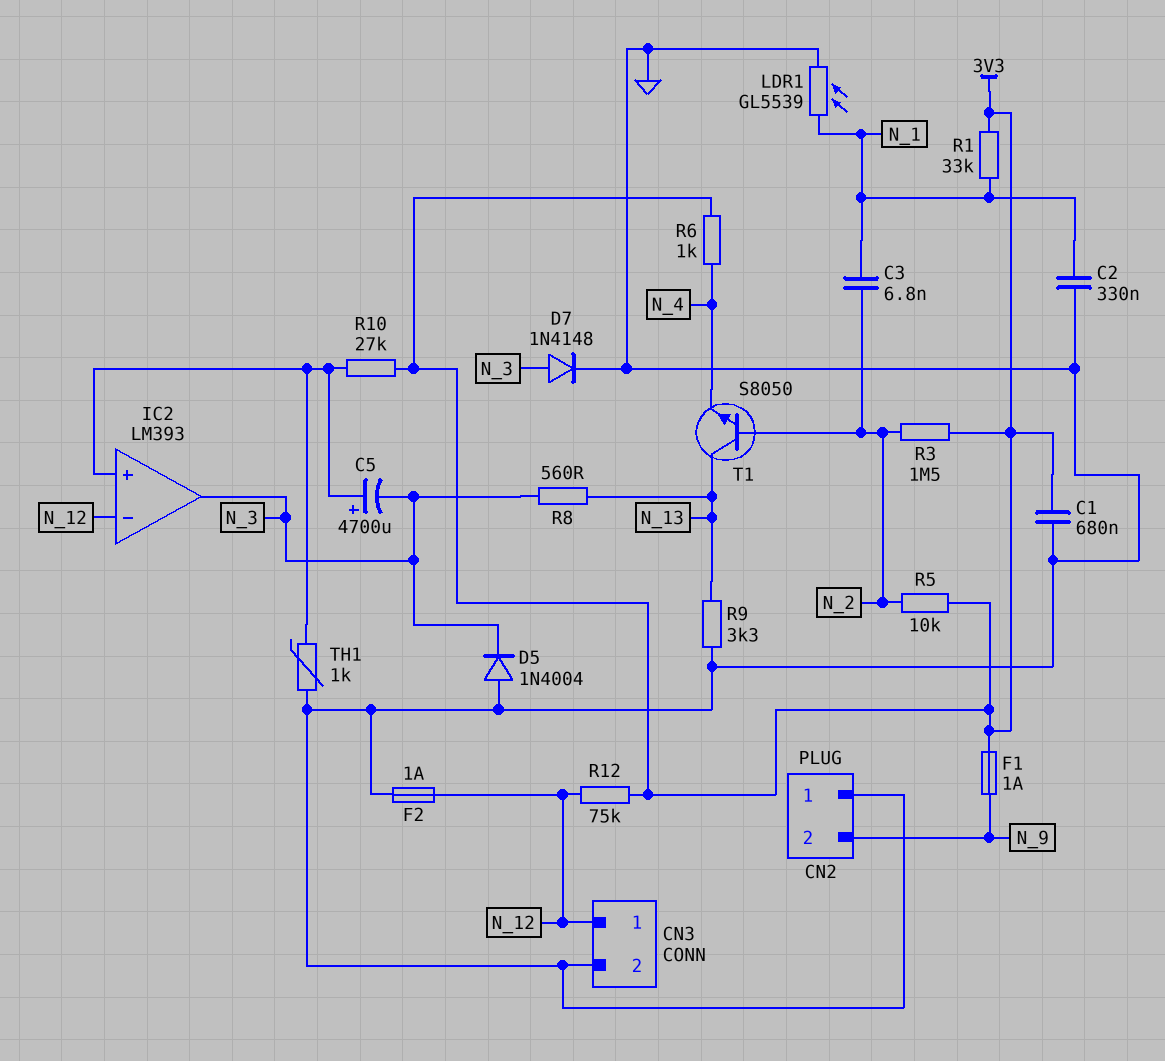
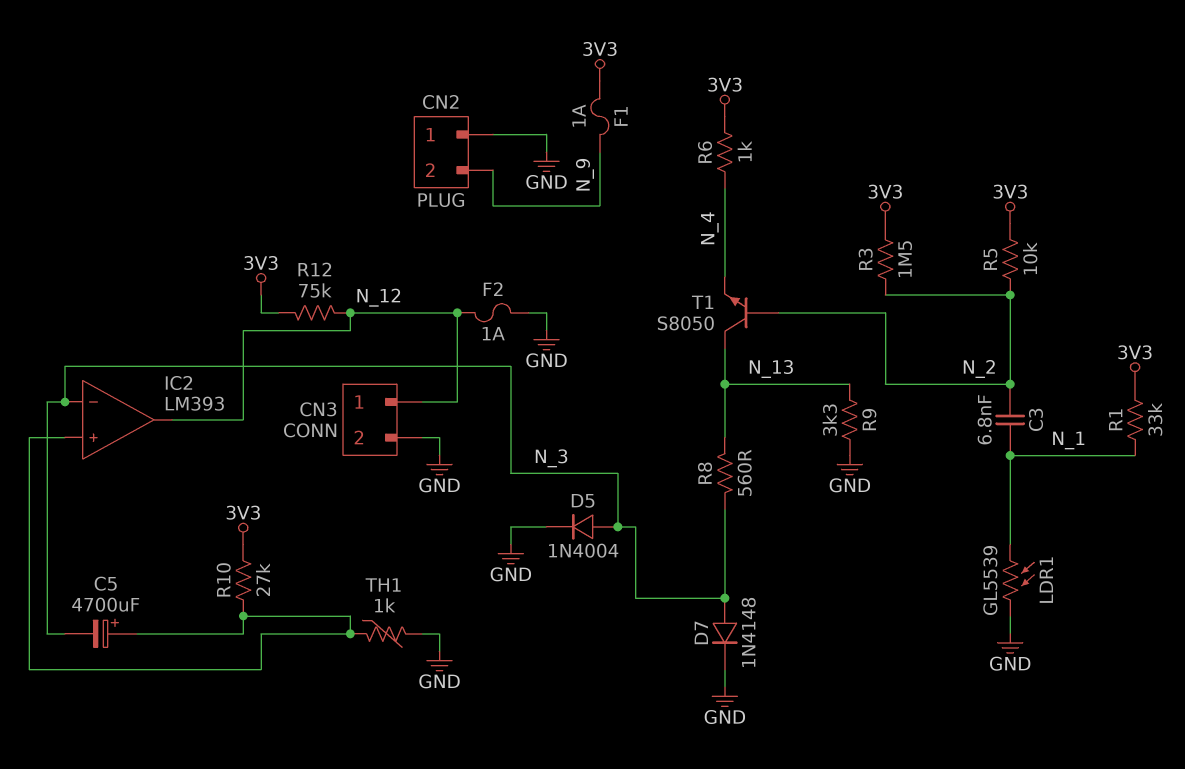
C1: 680nF (3V3, GND) -> none
C2: 330nF (GND, N_1) -> none
D5: diode 1N4004 (A GND, K N_3) -> diode 1N4004 (A N_3, K GND)
IC2 pin in-: N_12 -> N_3
IC2 pin out: N_3 -> N_12

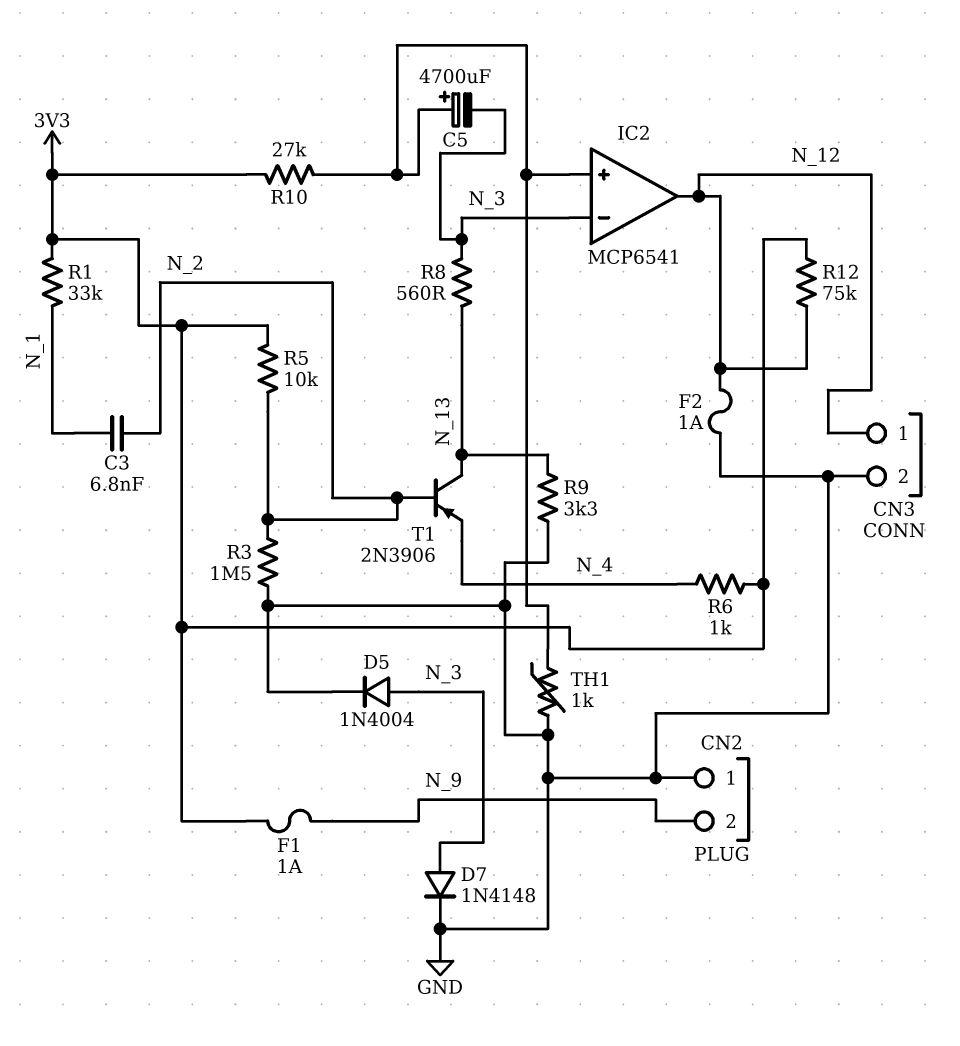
IC2: LM393 -> MCP6541
LDR1: GL5539 (GND, N_1) -> none
R3: 1.5M (3V3, N_2) -> 1.5M (GND, N_2)
T1: NPN S8050 (B N_2, C N_13, E N_4) -> PNP 2N3906 (B N_2, C N_13, E N_4)

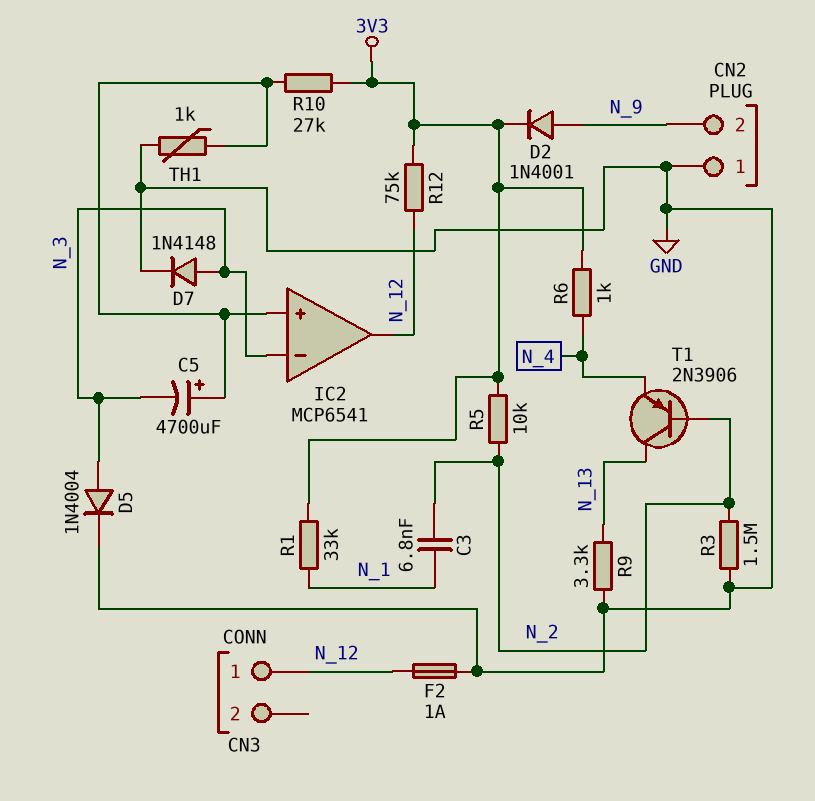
CN3 pin 2: GND -> none
D2: none -> diode 1N4001 (A N_9, K 3V3)
F1: 1A (3V3, N_9) -> none
R8: 560 (N_3, N_13) -> none

